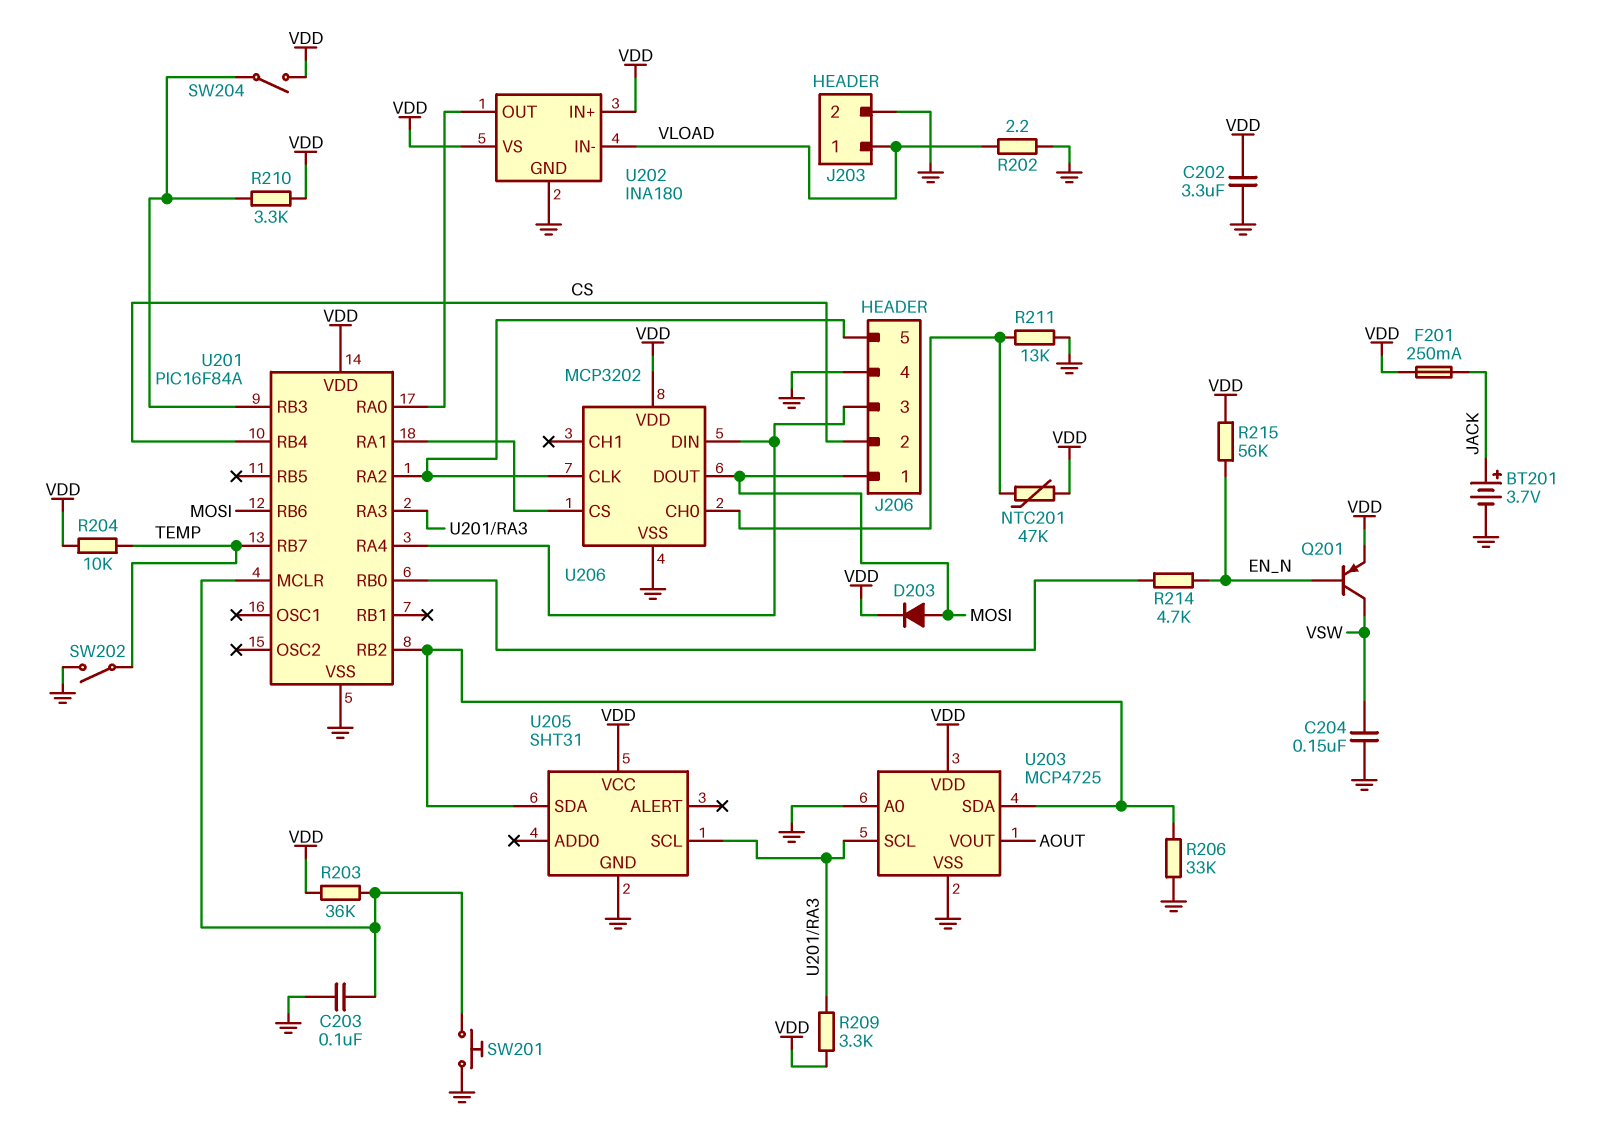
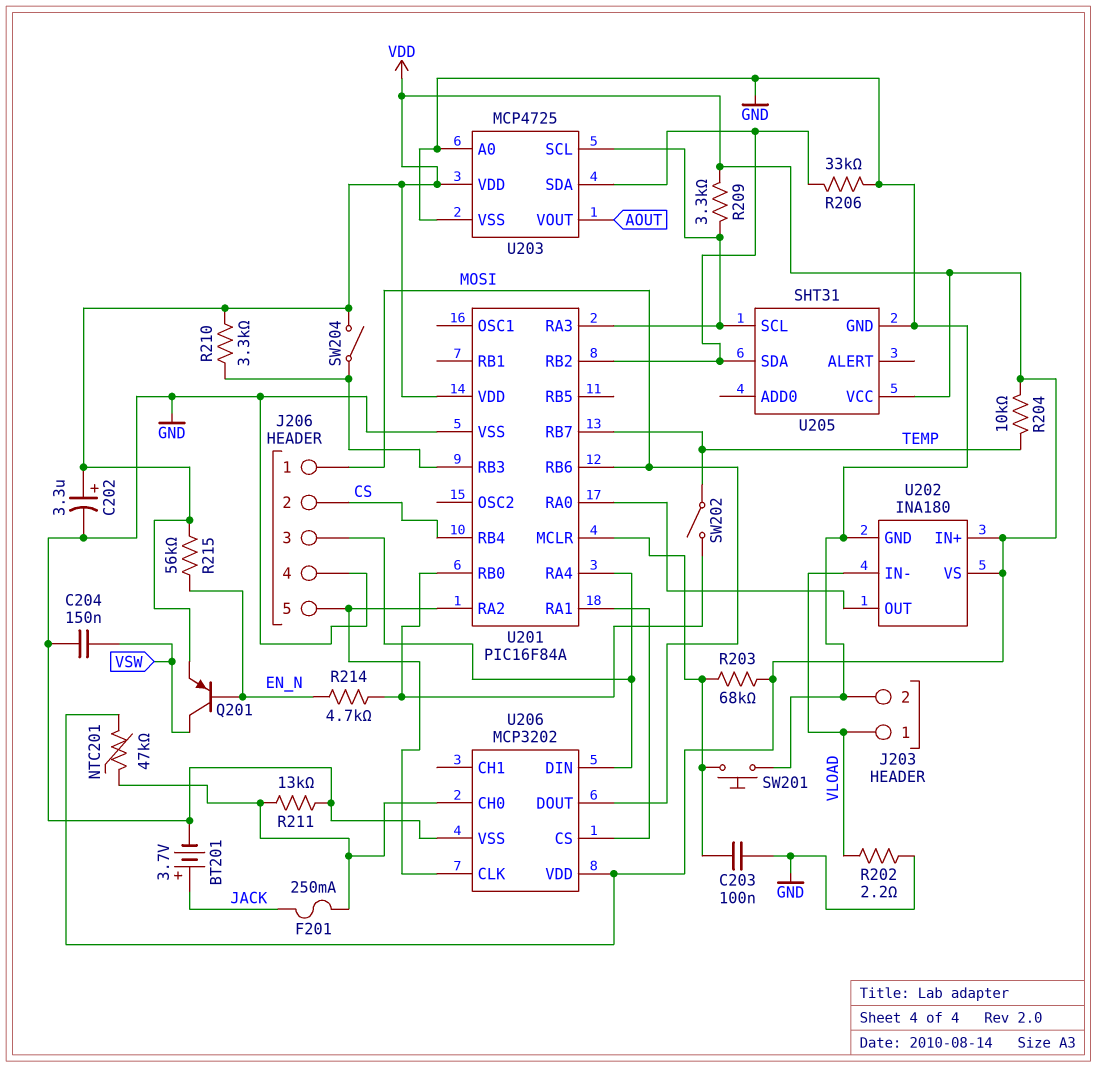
C202: 3.3uF (GND, VDD) -> 3.3uF (plus VDD, minus GND)
D203: diode (A MOSI, K VDD) -> none
F201: 250mA (JACK, VDD) -> 250mA (JACK, U206/CH0)
R203: 36k (U201/MCLR, VDD) -> 68k (U201/MCLR, VDD)
SW202: switch (GND, TEMP) -> switch (TEMP, U201/RB0)

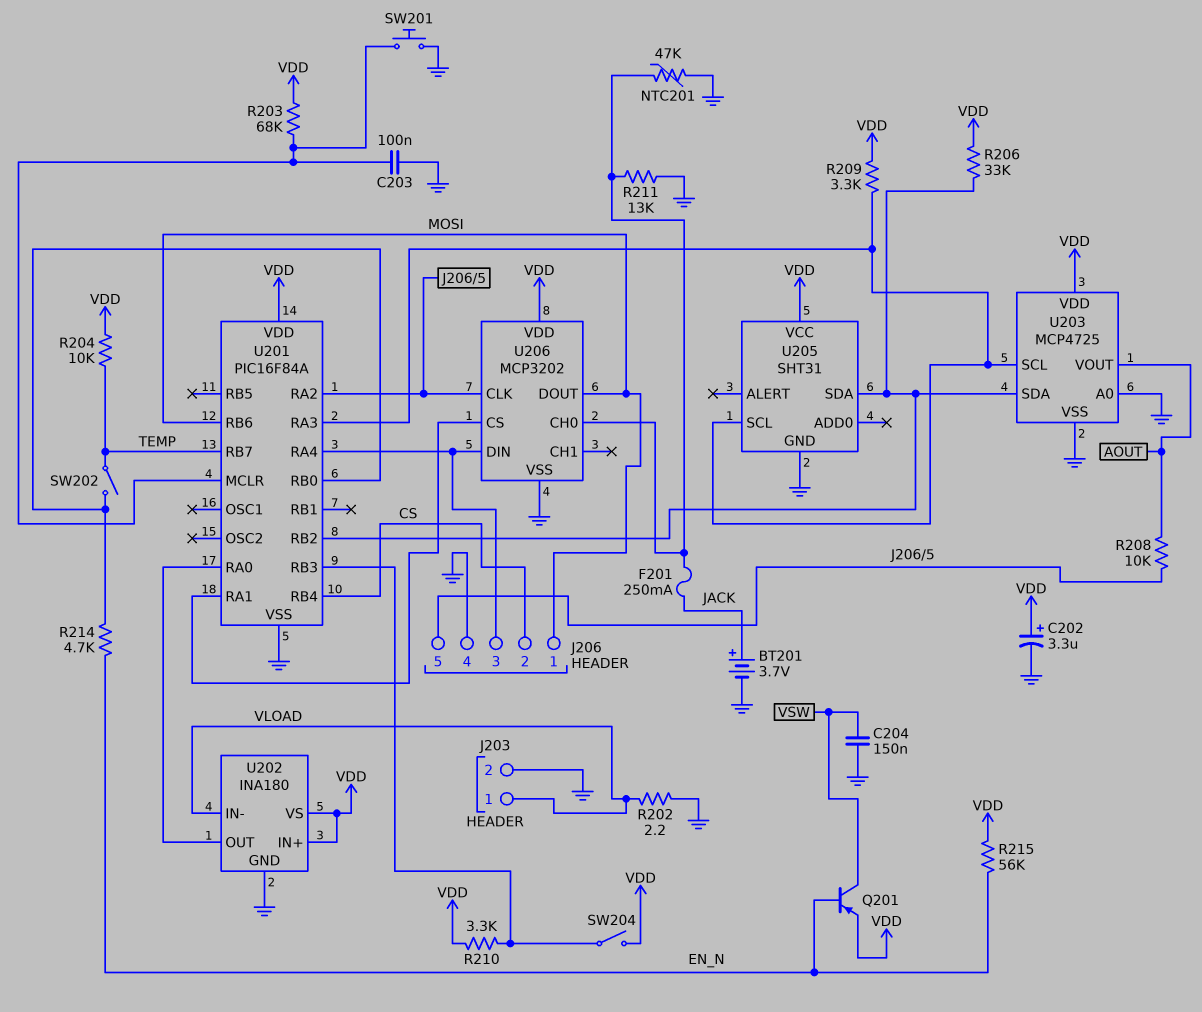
NTC201: 47k (U206/CH0, VDD) -> 47k (GND, U206/CH0)
R206: 33k (GND, U201/RB2) -> 33k (U201/RB2, VDD)
R208: none -> 10k (AOUT, J206/5)

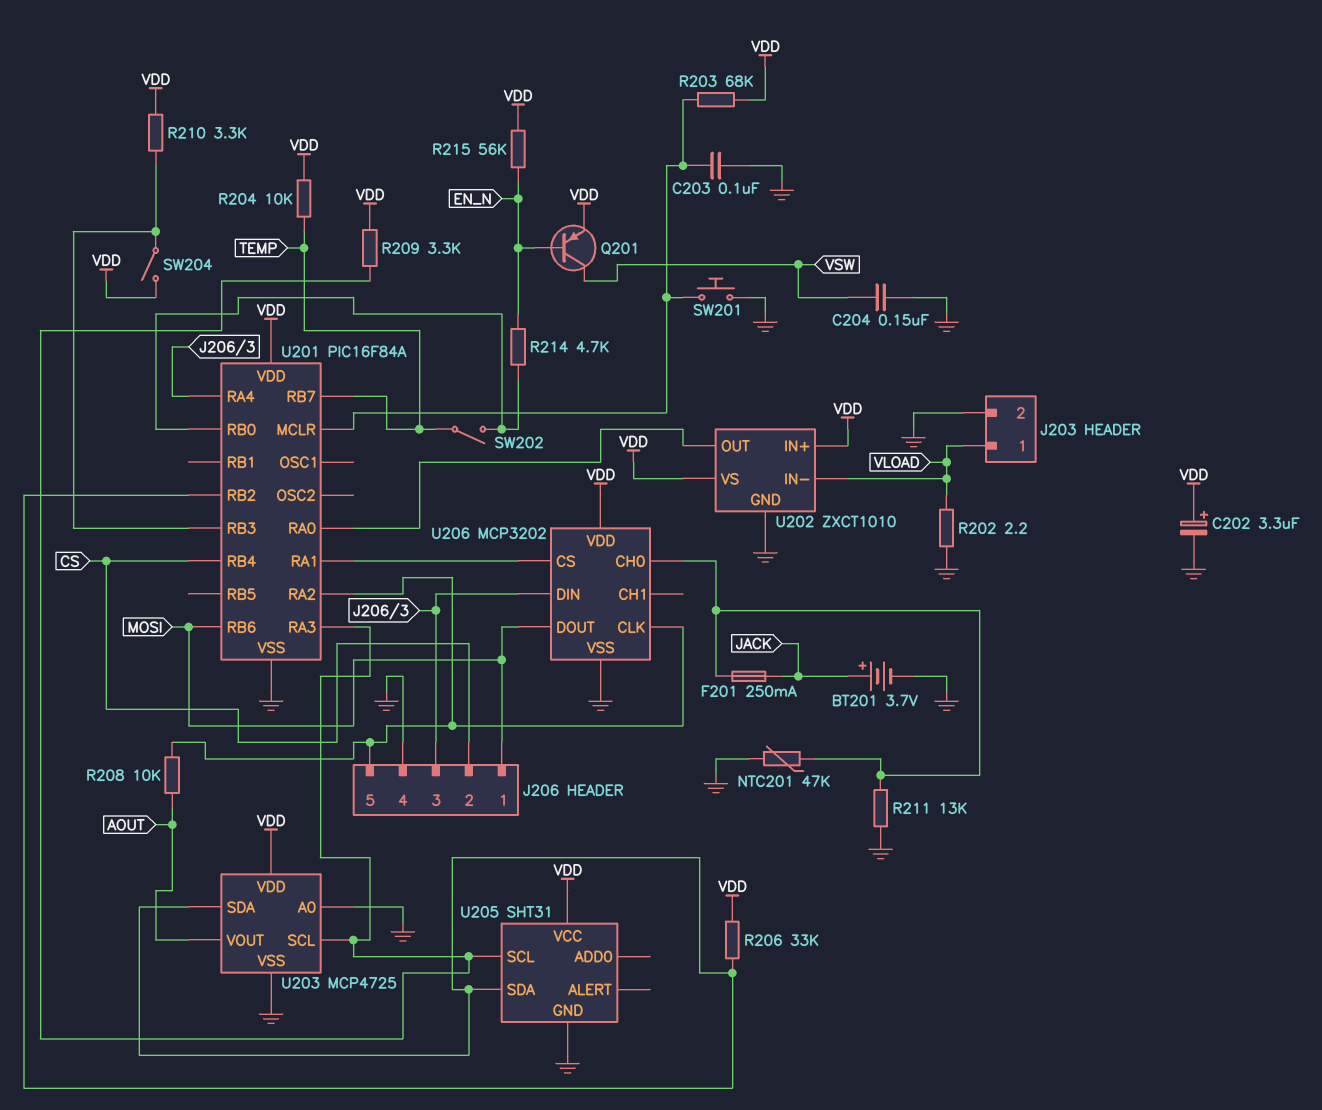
U202: INA180 -> ZXCT1010

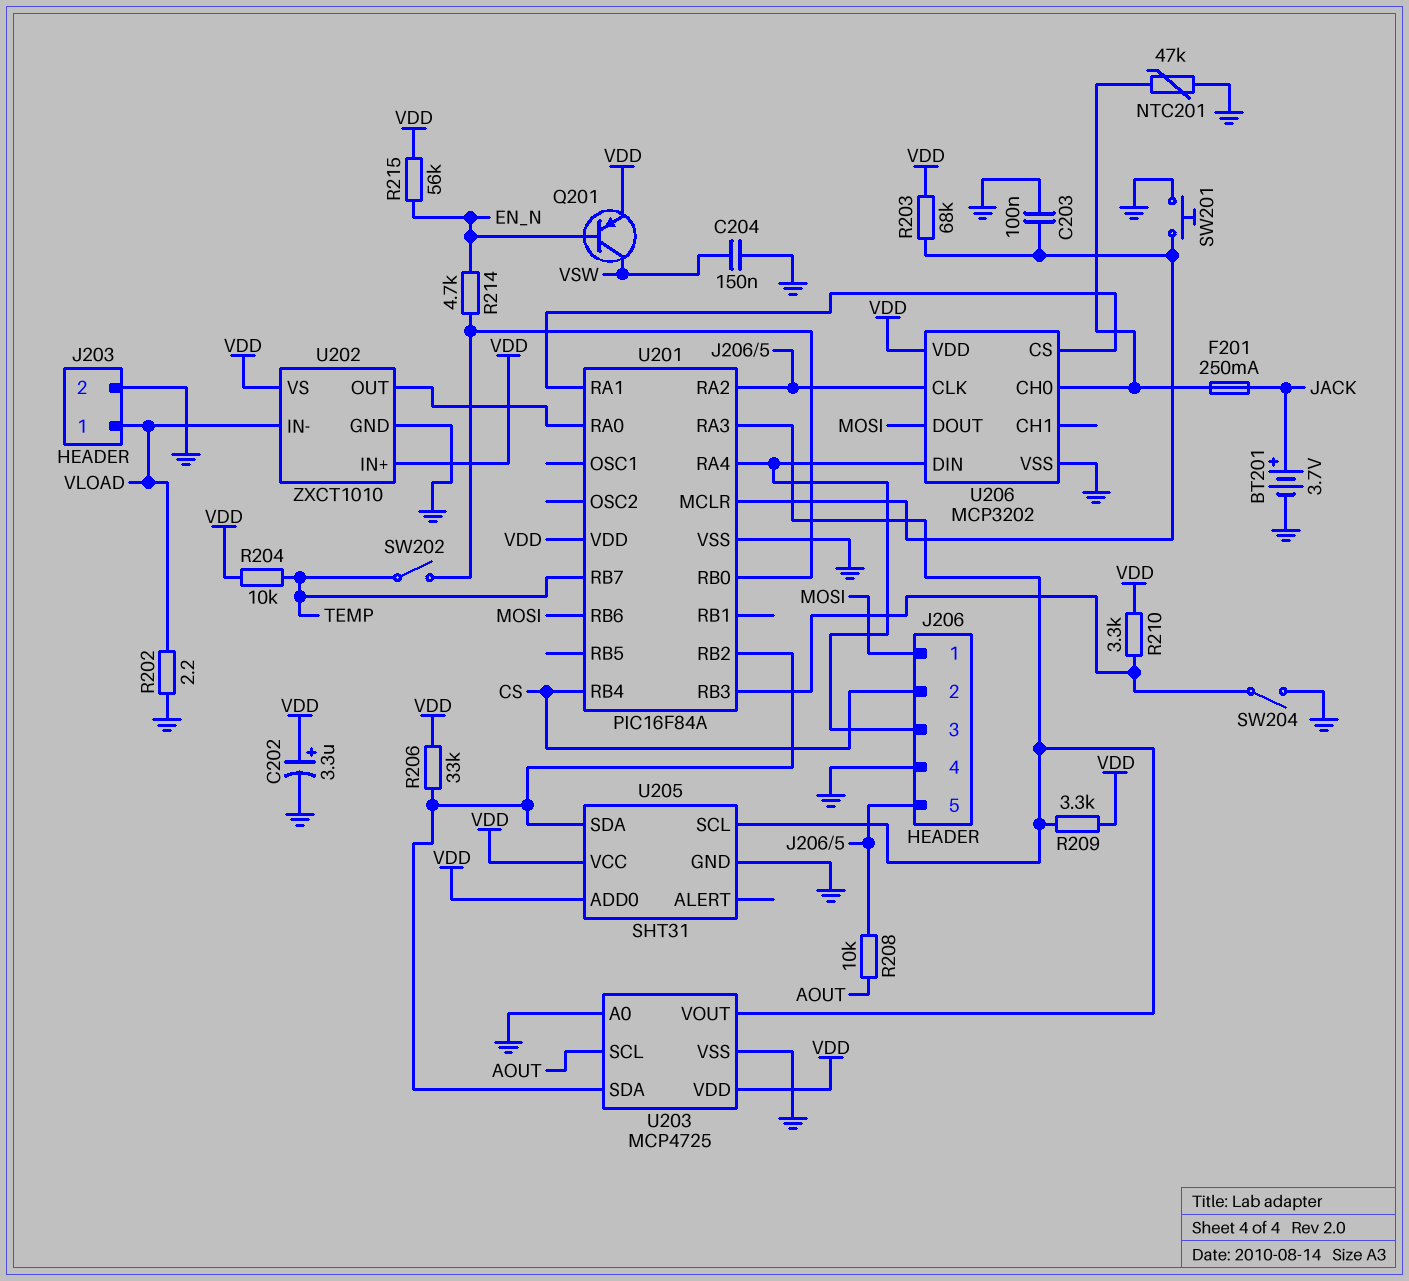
R211: 13k (GND, U206/CH0) -> none
SW204: switch (U201/RB3, VDD) -> switch (GND, U201/RB3)
U203 pin SCL: U201/RA3 -> AOUT
U203 pin VOUT: AOUT -> U201/RA3
U205 pin ADD0: none -> VDD

